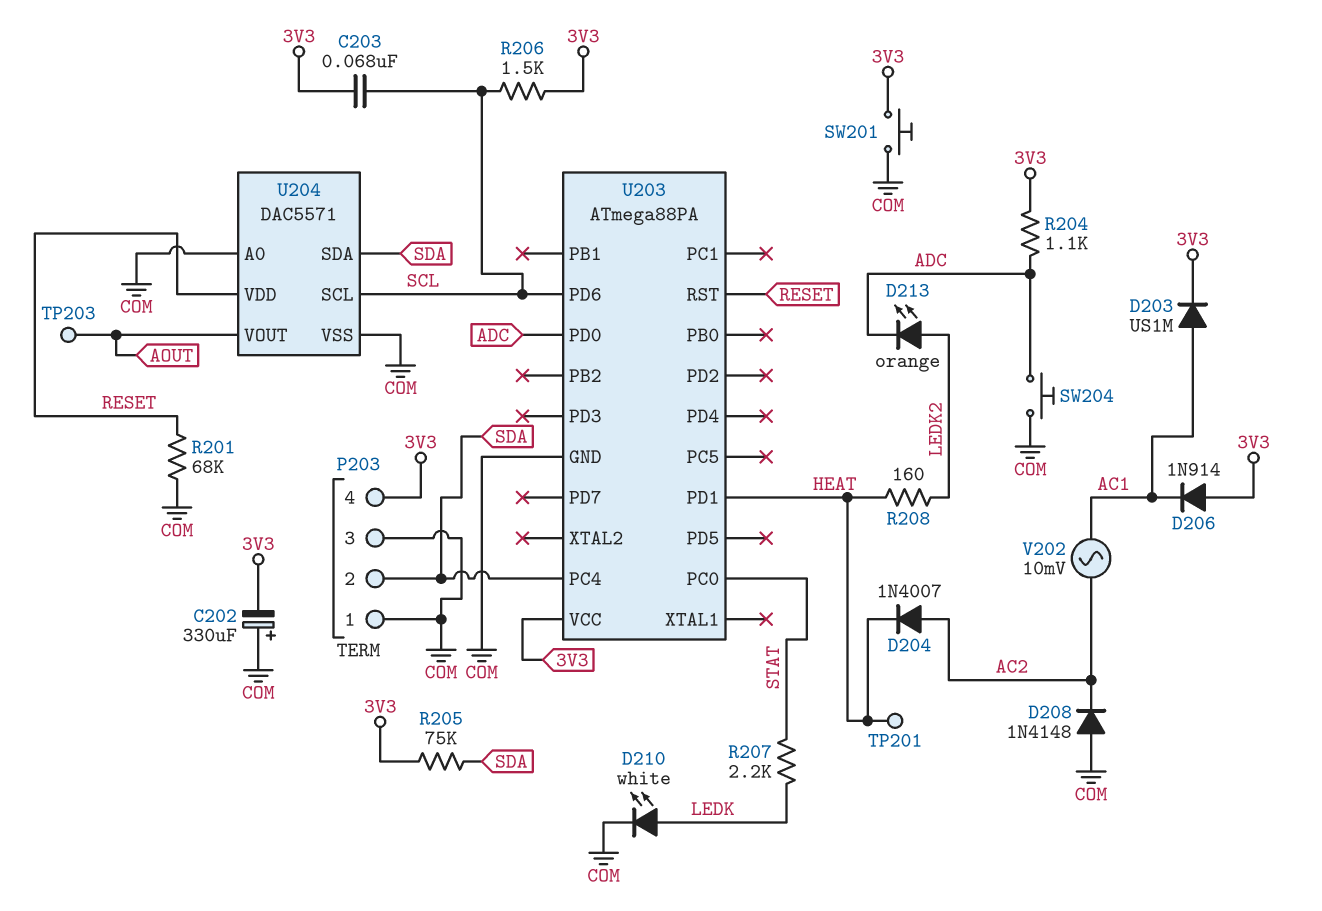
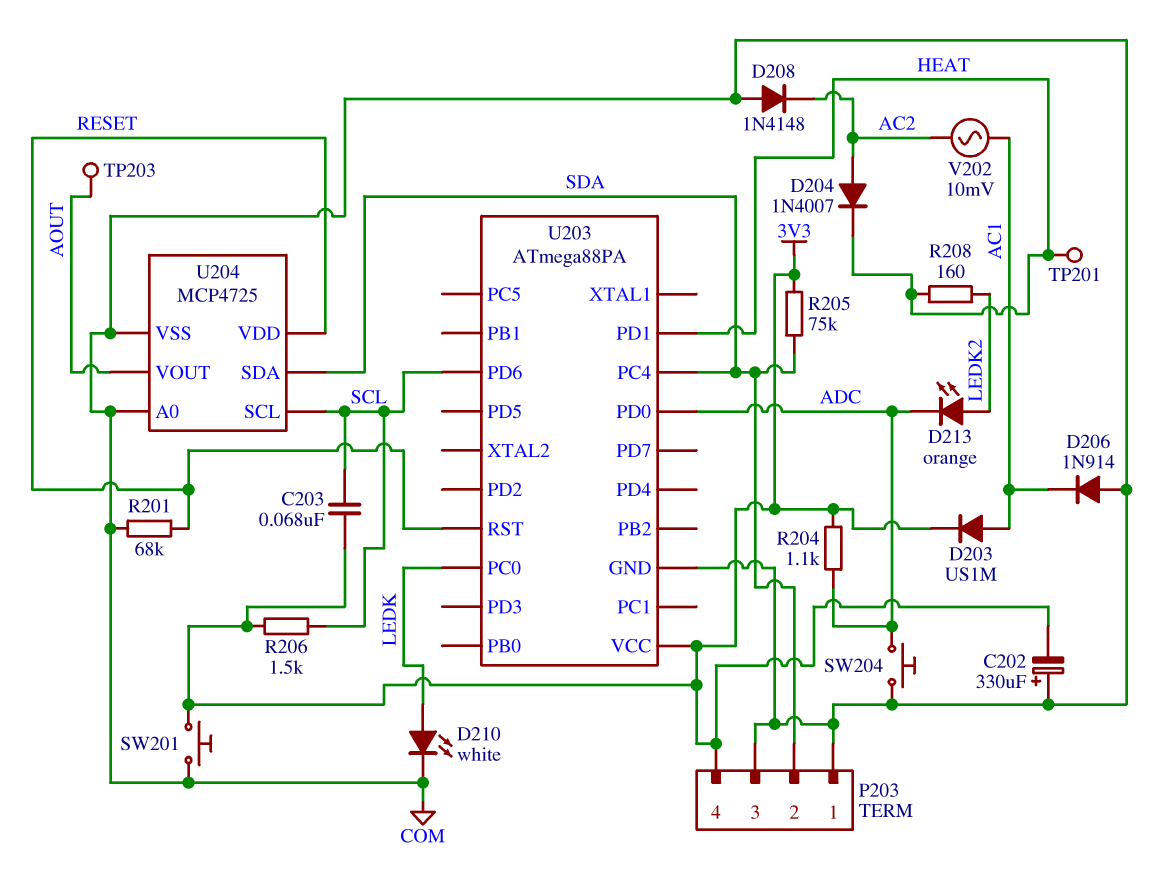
D206: diode 1N914 (A 3V3, K AC1) -> diode 1N914 (A COM, K AC1)
R207: 2.2k (LEDK, STAT) -> none
U203 pin PC0: STAT -> LEDK
U204: DAC5571 -> MCP4725

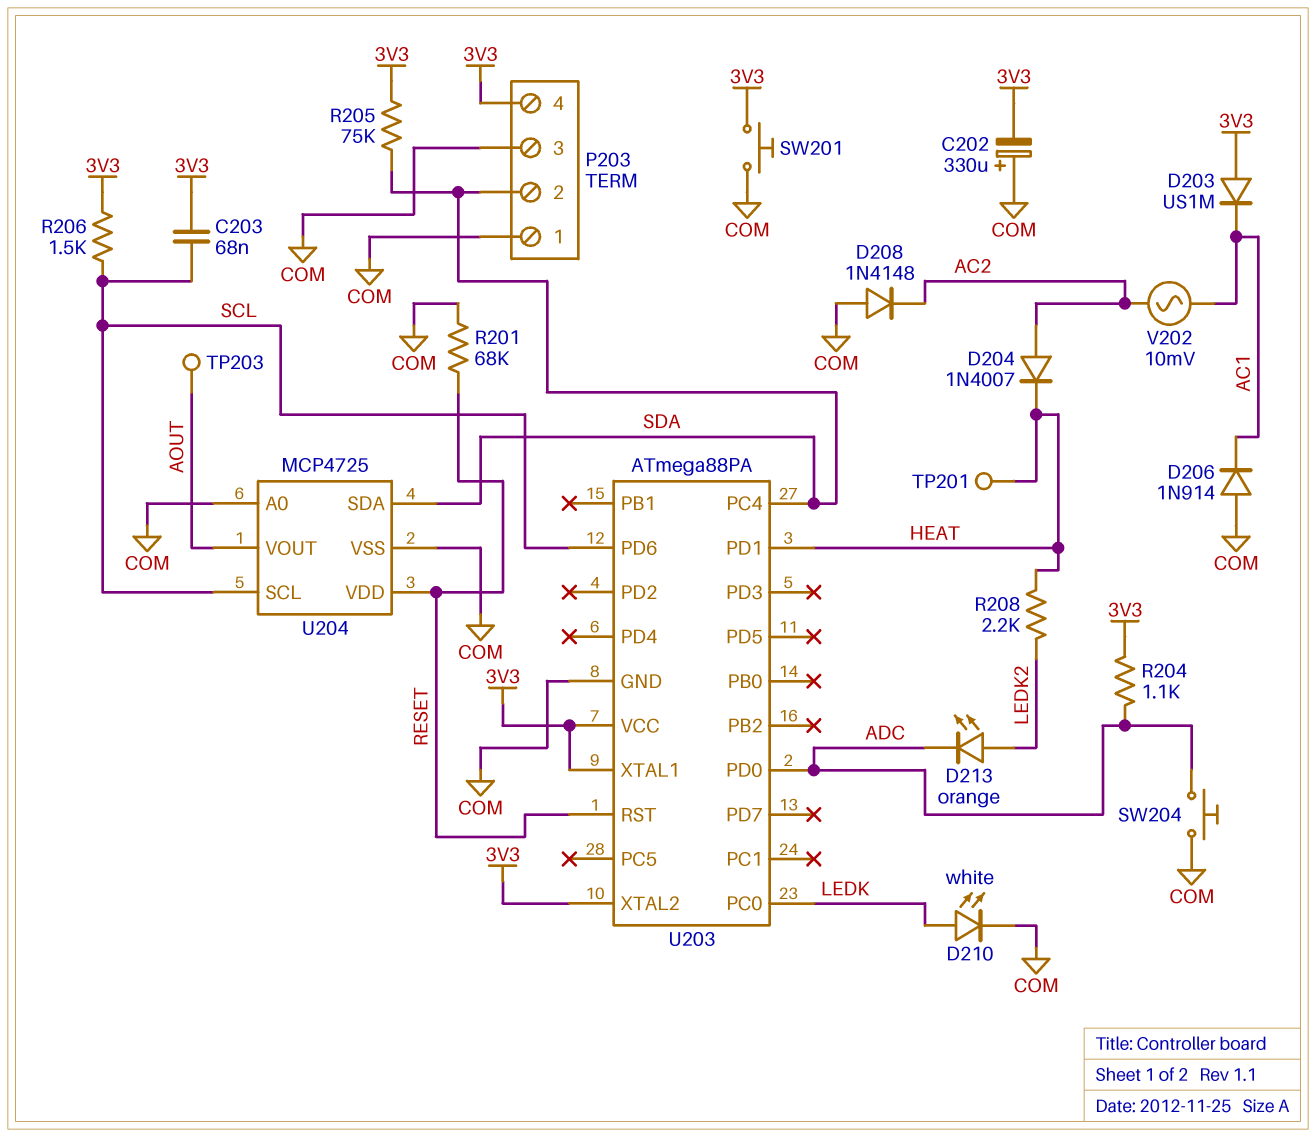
D203: diode US1M (A AC1, K 3V3) -> diode US1M (A 3V3, K AC1)
R208: 160 (HEAT, LEDK2) -> 2.2k (HEAT, LEDK2)
U203 pin XTAL1: none -> 3V3
U203 pin XTAL2: none -> 3V3

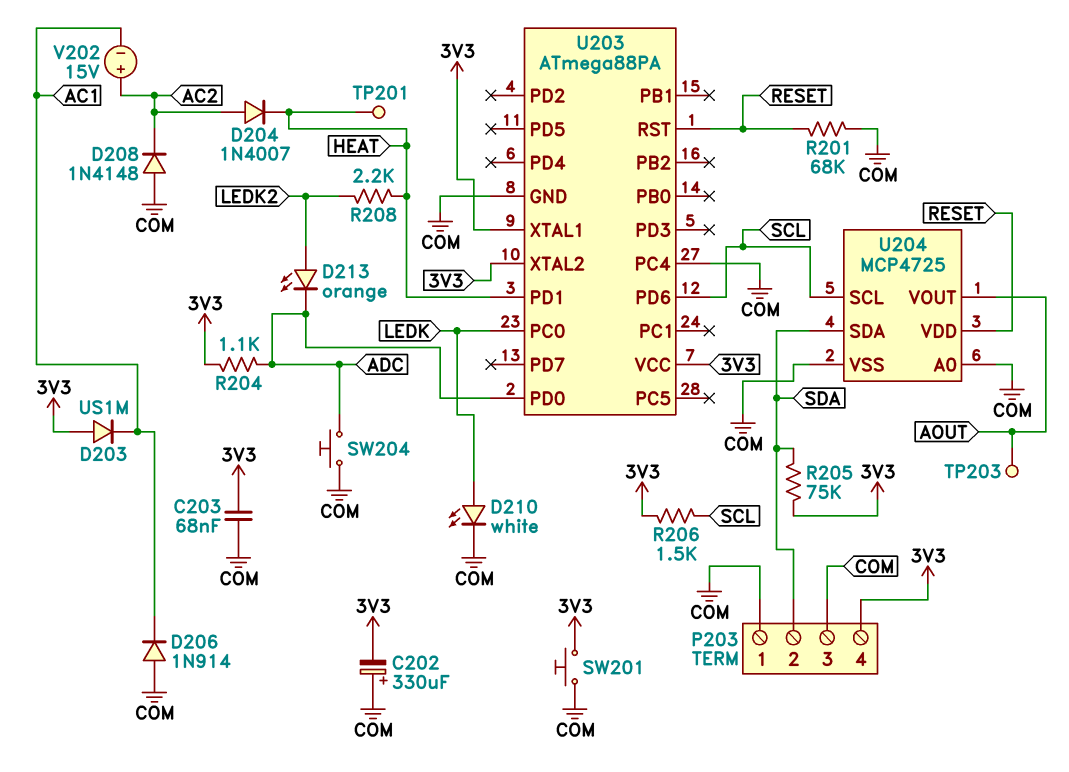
C203: 68nF (3V3, SCL) -> 68nF (3V3, COM)
U203 pin PC4: SDA -> COM
V202: AC 10mV (AC1, AC2) -> 15V (plus AC2, minus AC1)

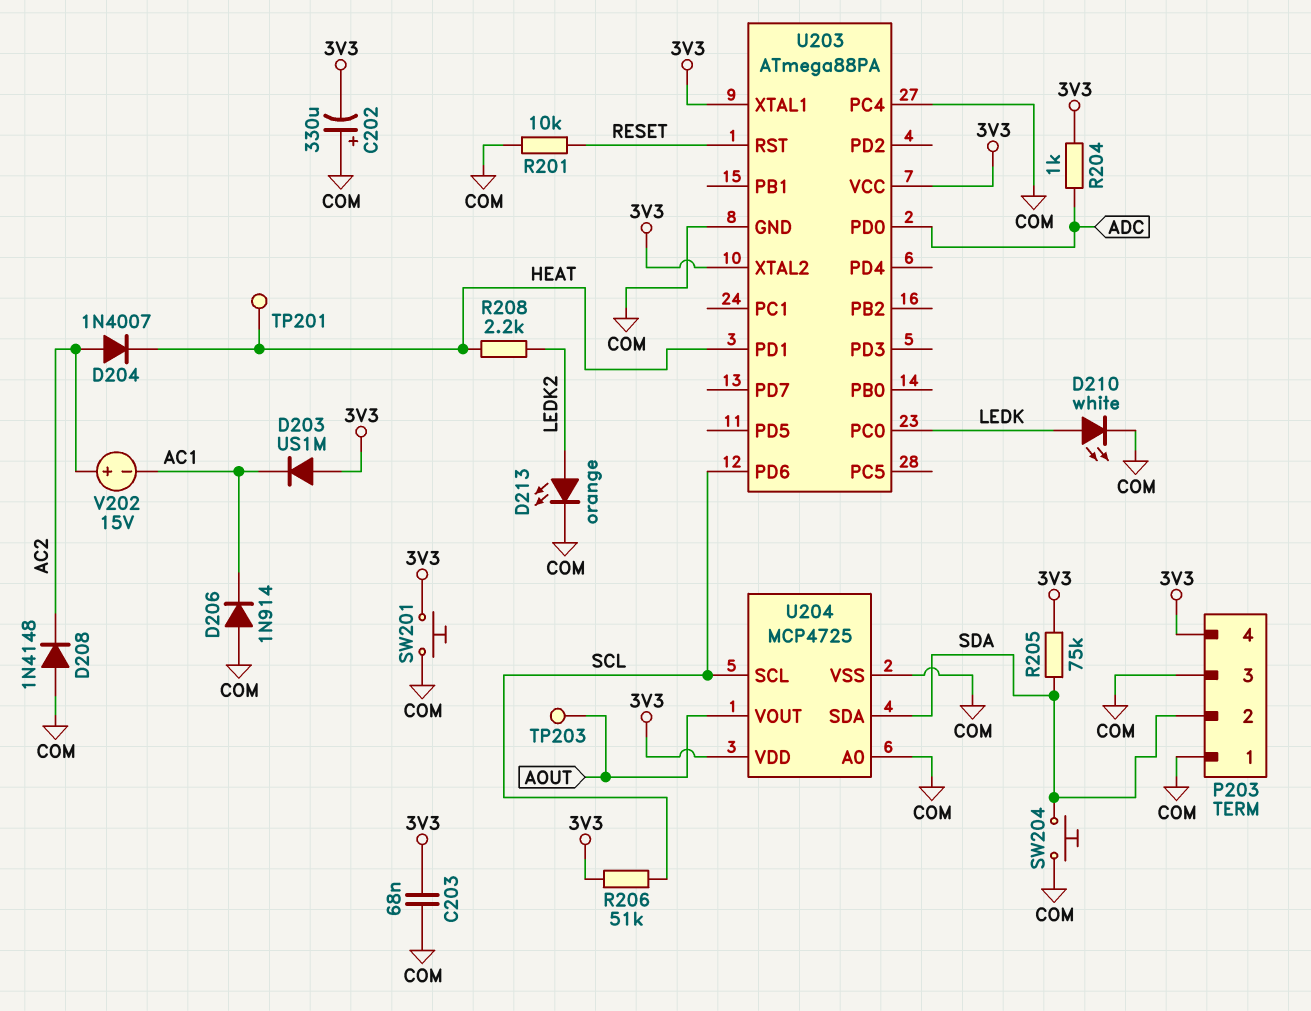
D213: LED orange (A LEDK2, K ADC) -> LED orange (A LEDK2, K COM)
R201: 68k (COM, RESET) -> 10k (COM, RESET)
R204: 1.1k (3V3, ADC) -> 1k (3V3, ADC)
R206: 1.5k (3V3, SCL) -> 51k (3V3, SCL)
SW204: button (ADC, COM) -> button (COM, SDA)
U204 pin VDD: RESET -> 3V3

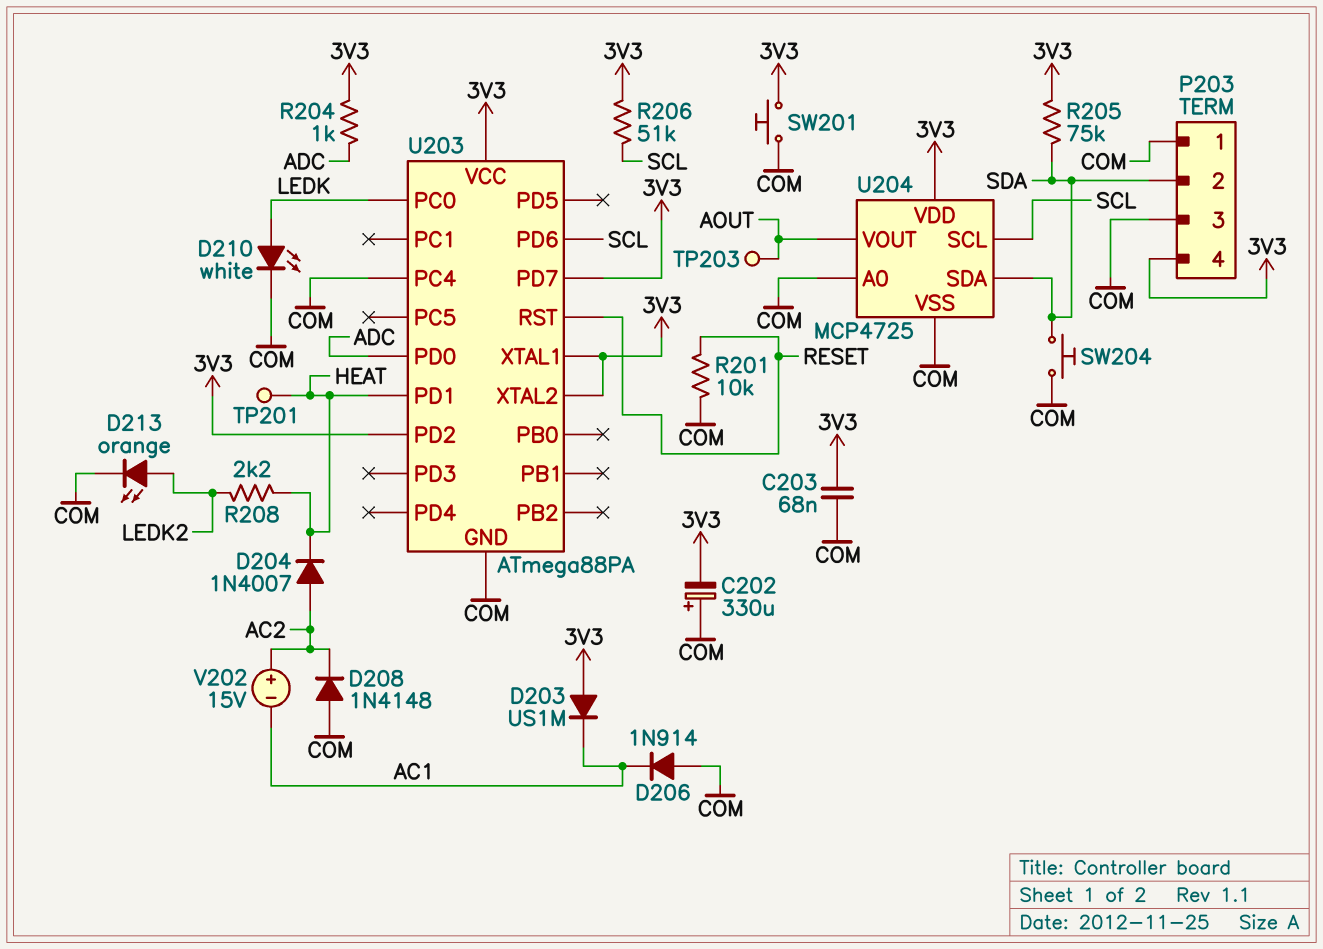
U203 pin PD2: none -> 3V3
U203 pin PD7: none -> 3V3

